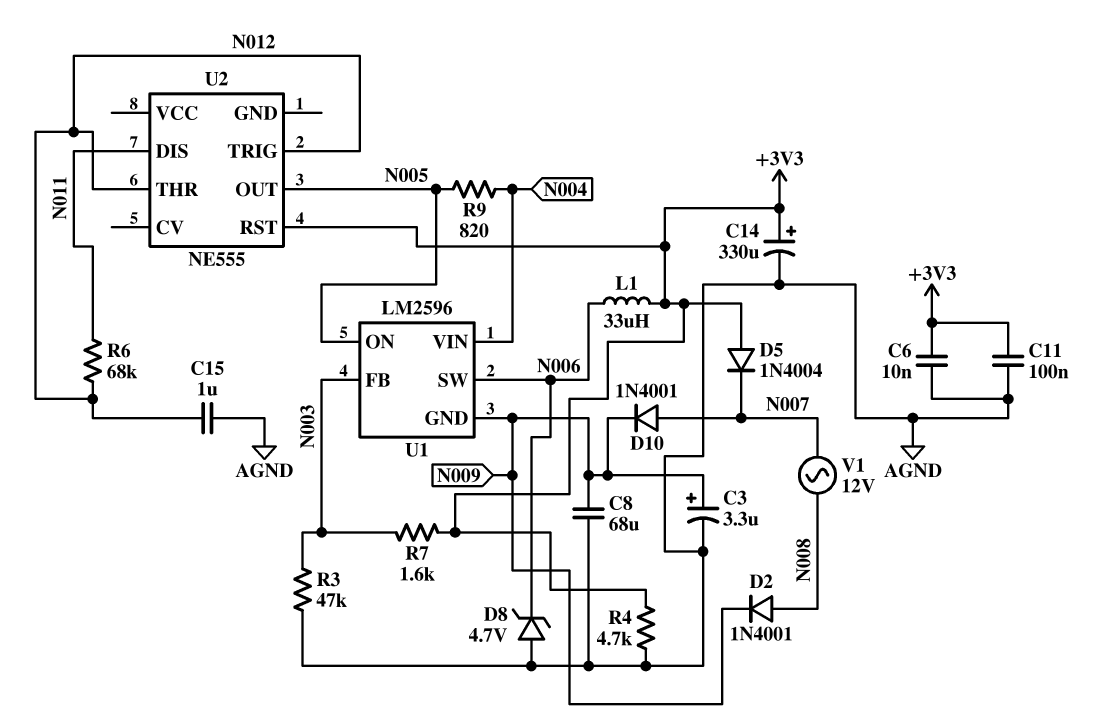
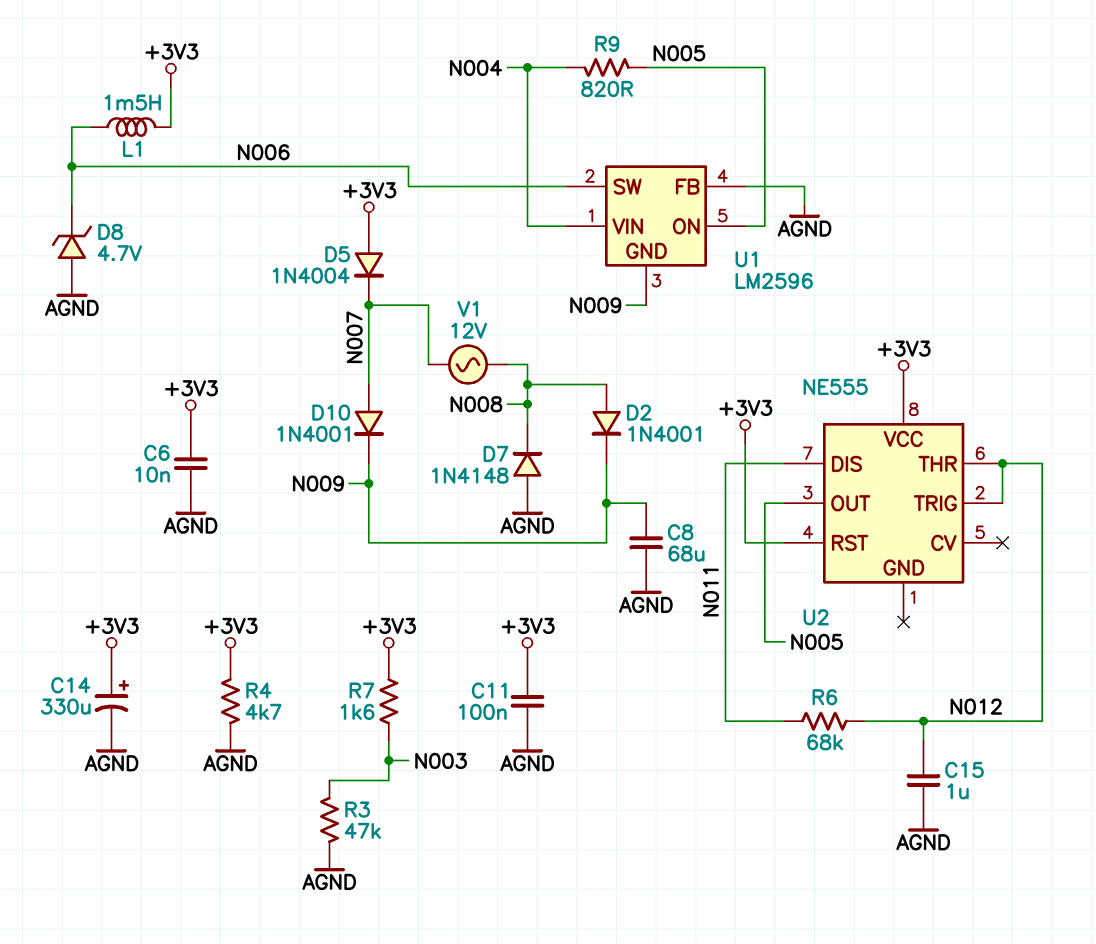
C3: 3.3uF (plus N009, minus AGND) -> none
D7: none -> diode 1N4148 (A AGND, K N008)
L1: 33uH (+3V3, N006) -> 1.5mH (+3V3, N006)
U1 pin FB: N003 -> AGND
U2 pin VCC: none -> +3V3

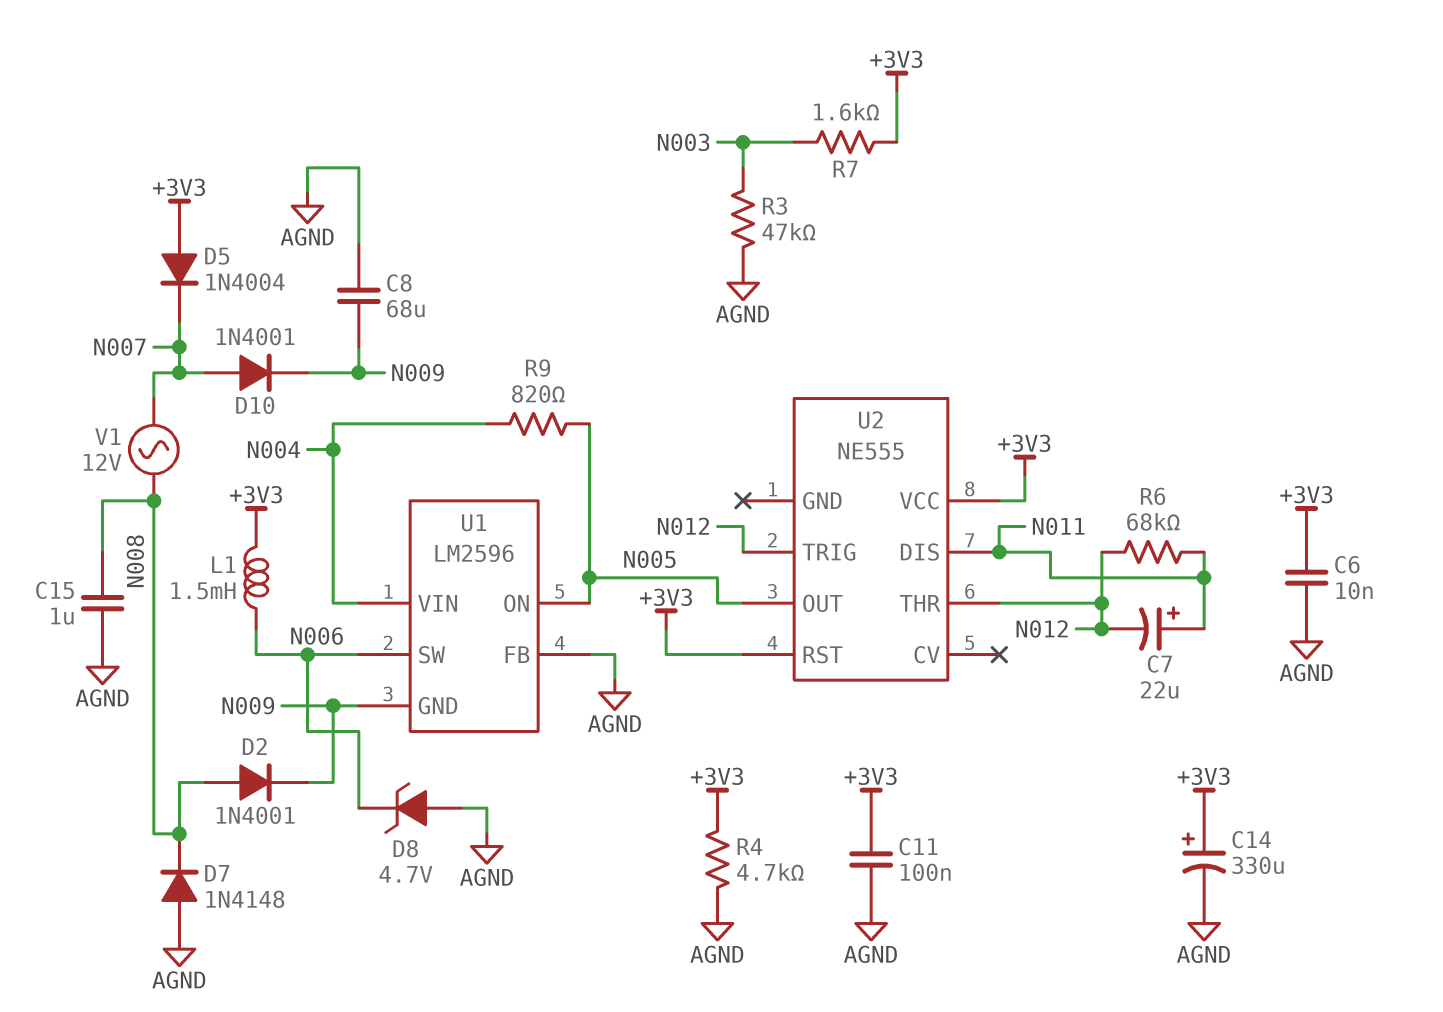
C7: none -> 22uF (plus N011, minus N012)
C15: 1uF (AGND, N012) -> 1uF (AGND, N008)

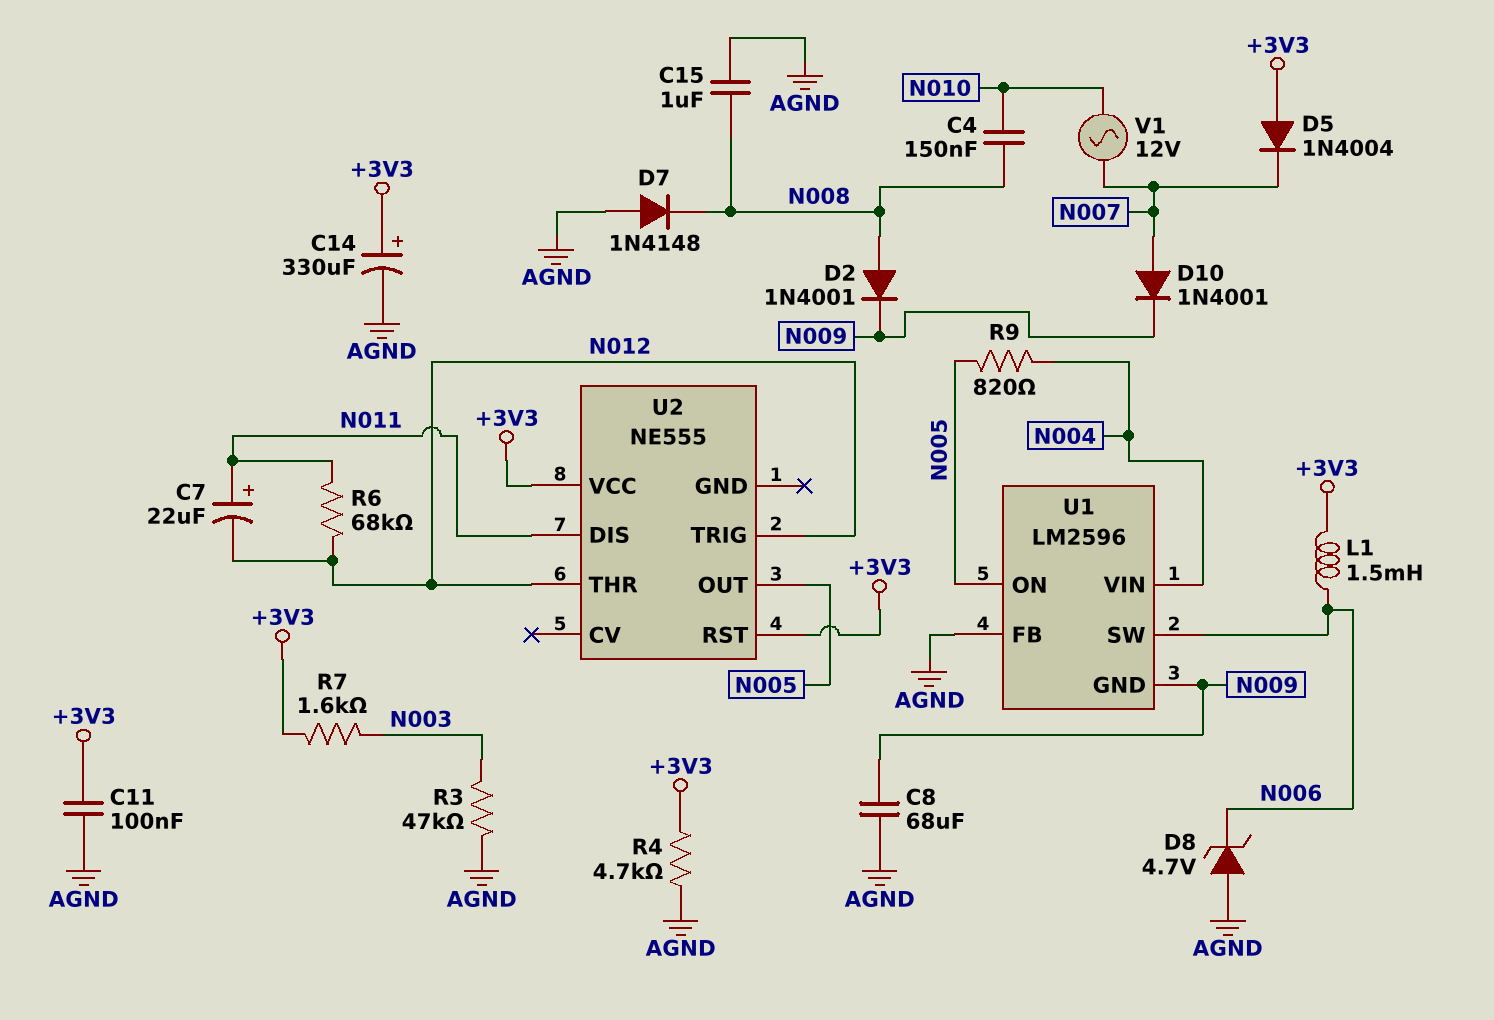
C4: none -> 150nF (N008, N010)
C6: 10nF (+3V3, AGND) -> none
V1: AC 12V (N007, N008) -> AC 12V (N007, N010)

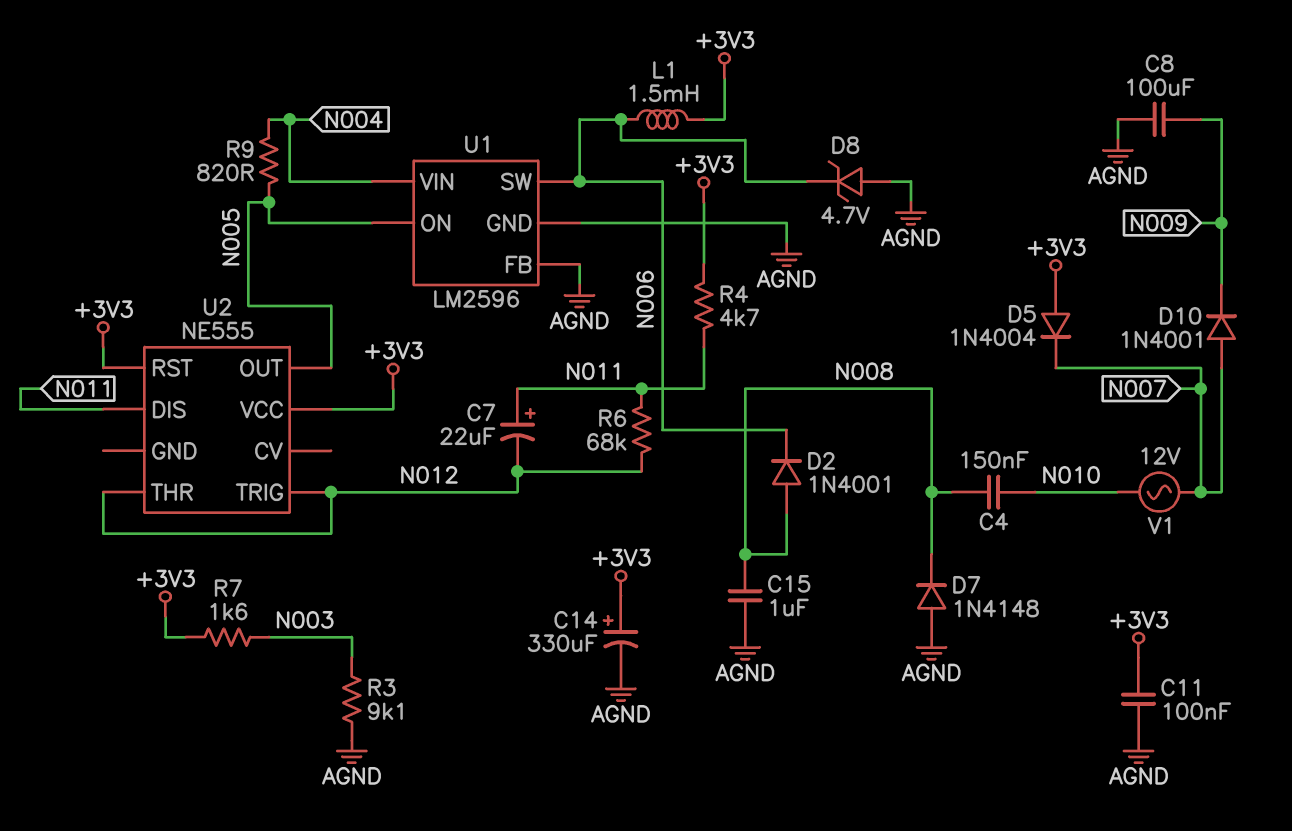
C8: 68uF (AGND, N009) -> 100uF (AGND, N009)
D2: diode 1N4001 (A N008, K N009) -> diode 1N4001 (A N008, K N006)
R3: 47k (AGND, N003) -> 9.1k (AGND, N003)
R4: 4.7k (+3V3, AGND) -> 4.7k (+3V3, N011)
U1 pin GND: N009 -> AGND

